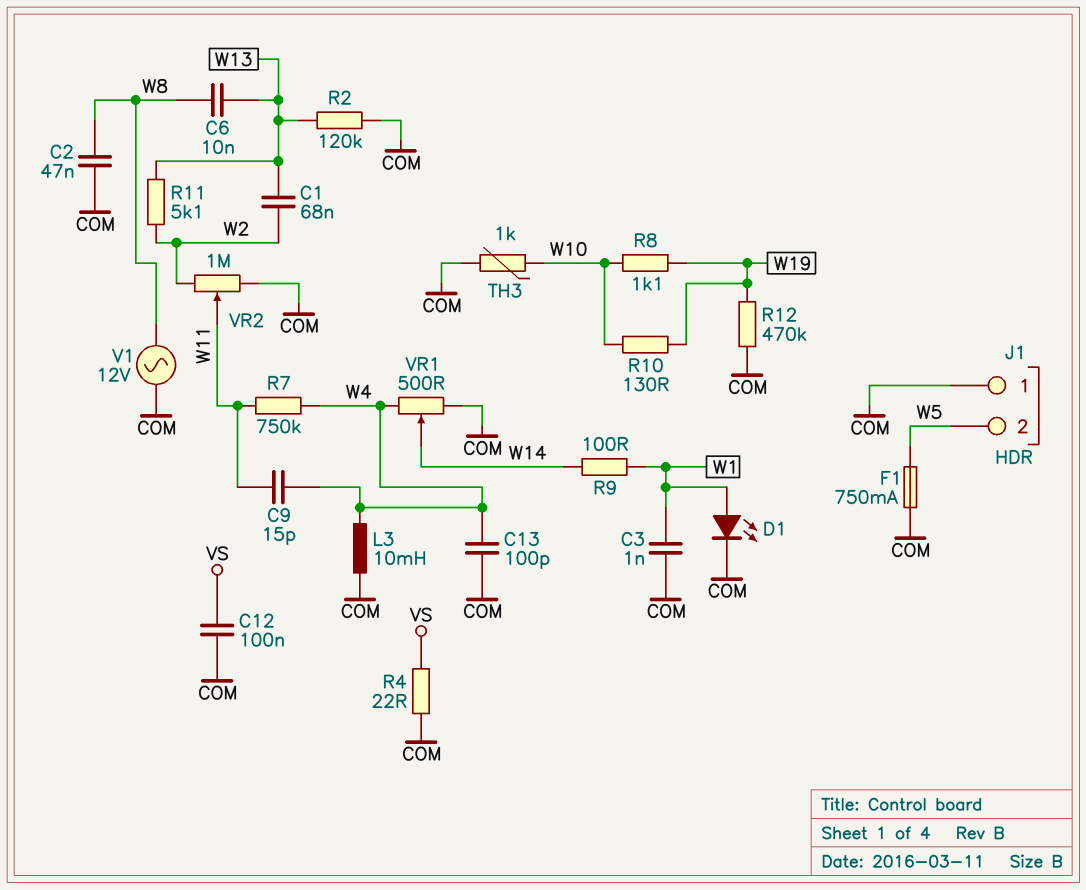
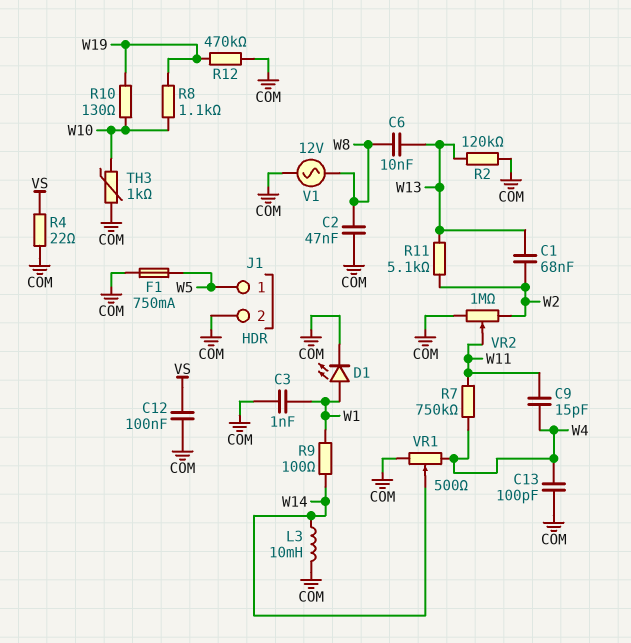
J1 pin 1: COM -> W5
J1 pin 2: W5 -> COM
L3: 10mH (COM, W4) -> 10mH (COM, W14)

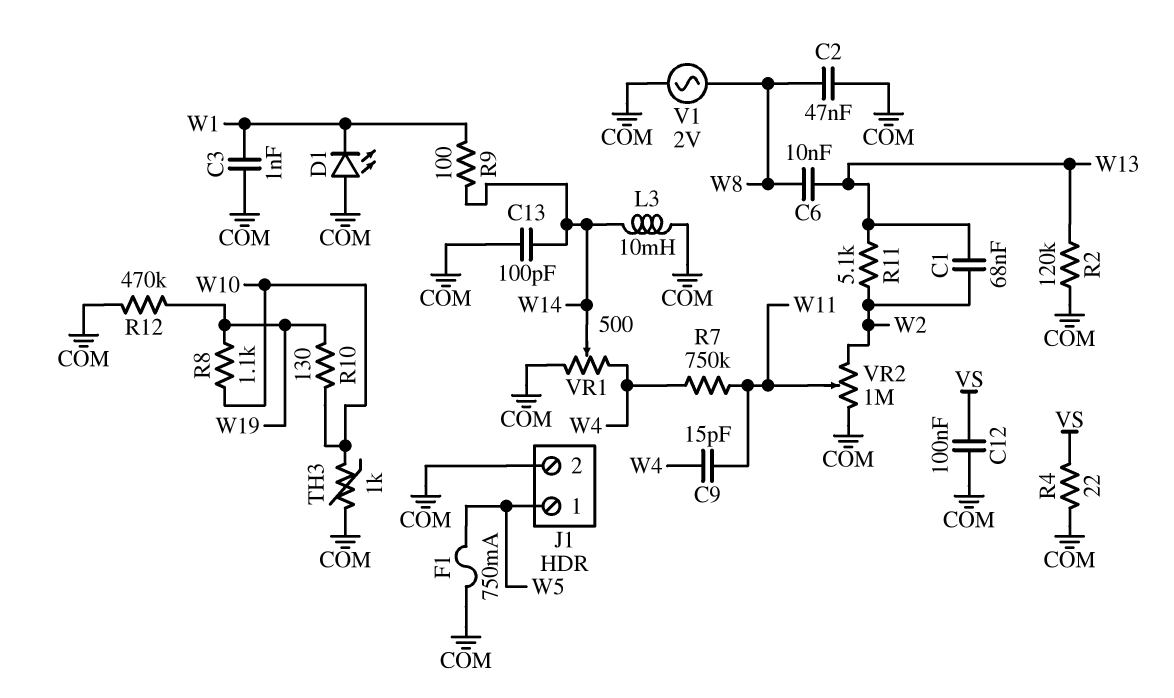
C13: 100pF (COM, W4) -> 100pF (COM, W14)
D1: LED (A W1, K COM) -> LED (A COM, K W1)
V1: AC 12V (COM, W8) -> AC 2V (COM, W8)

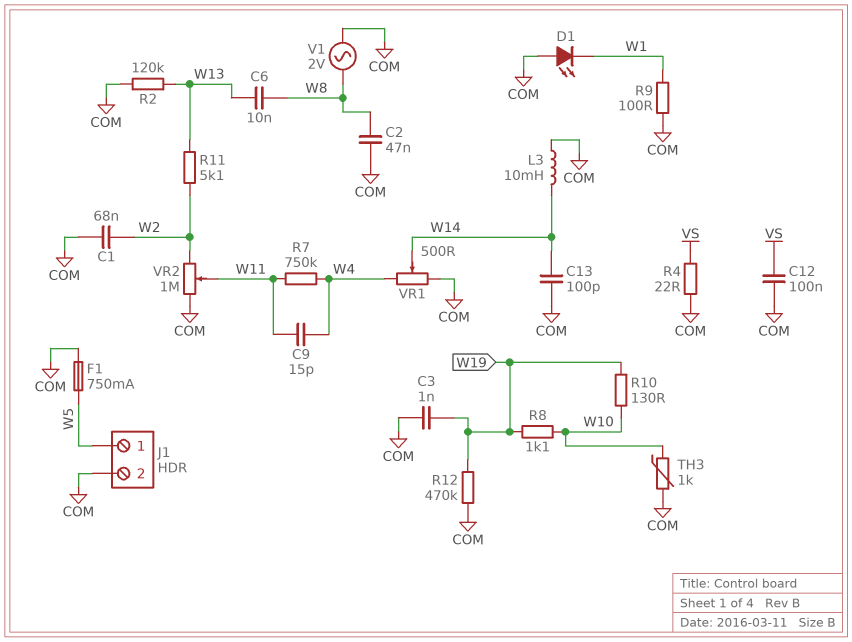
C1: 68nF (W2, W13) -> 68nF (COM, W2)
C3: 1nF (COM, W1) -> 1nF (COM, W19)
R9: 100 (W1, W14) -> 100 (COM, W1)

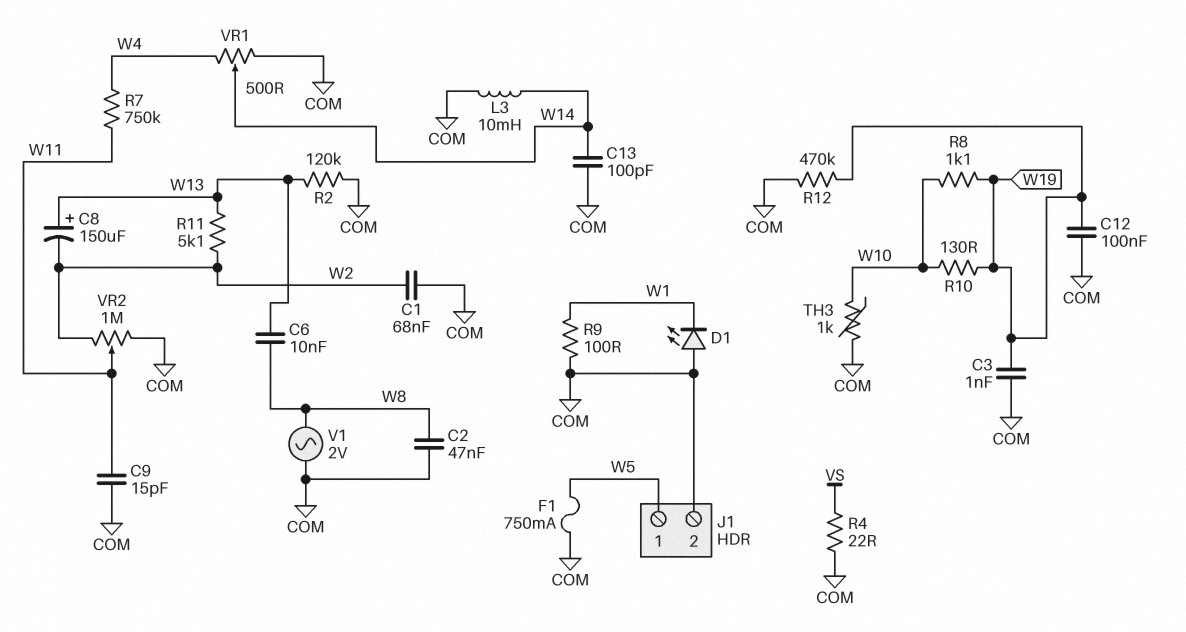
C8: none -> 150uF (plus W13, minus W2)
C9: 15pF (W4, W11) -> 15pF (COM, W11)
C12: 100nF (COM, VS) -> 100nF (COM, W19)

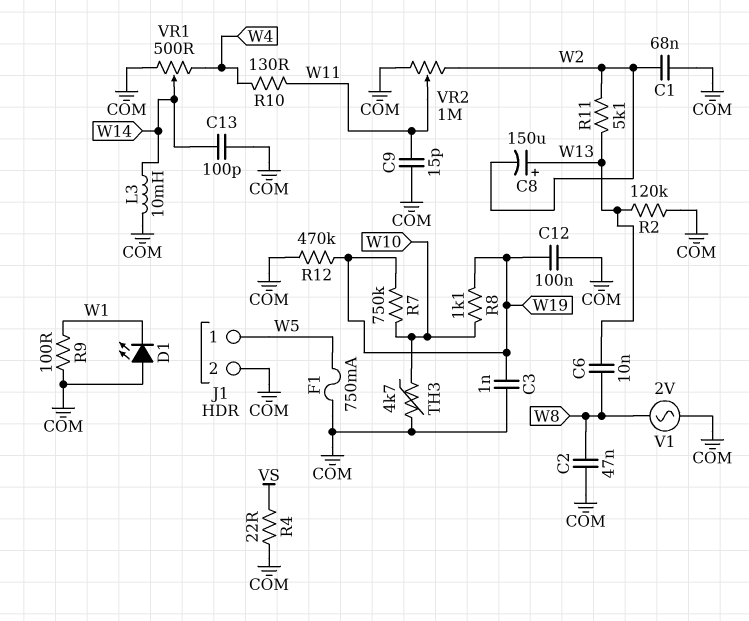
R7: 750k (W4, W11) -> 750k (W10, W19)
R10: 130 (W10, W19) -> 130 (W4, W11)
TH3: 1k (COM, W10) -> 4.7k (COM, W10)

